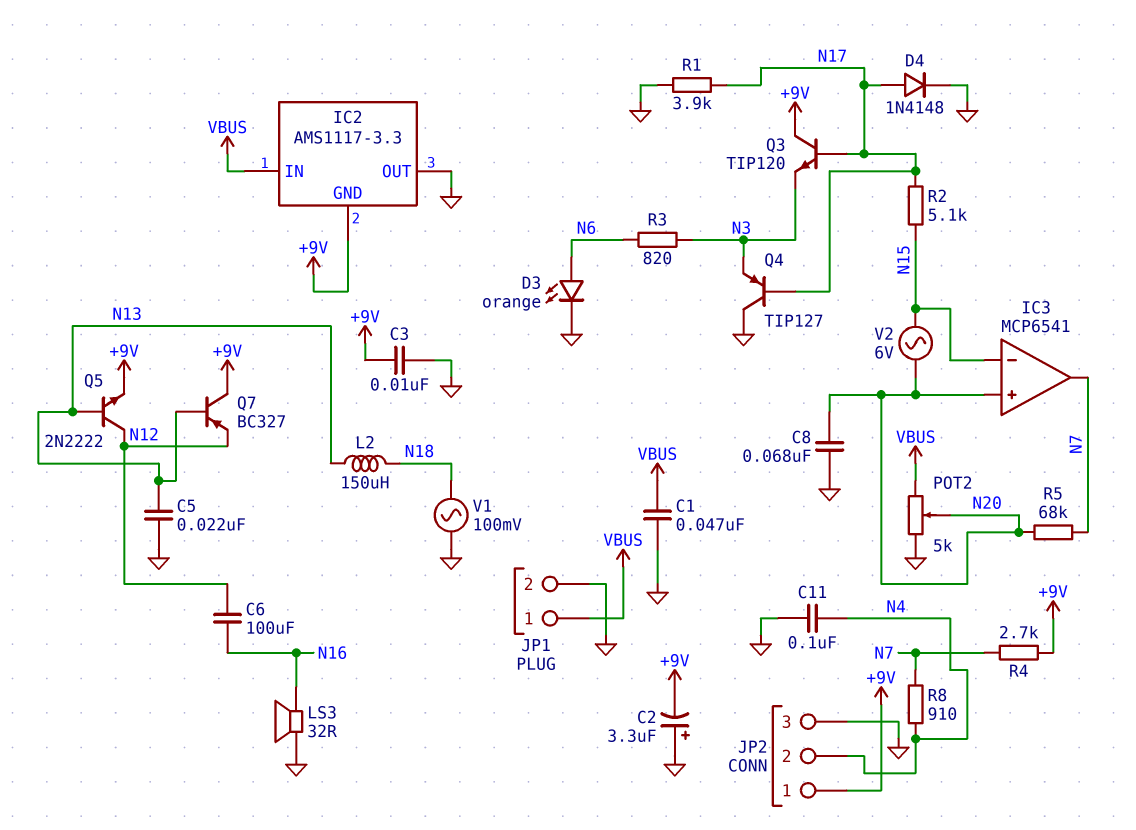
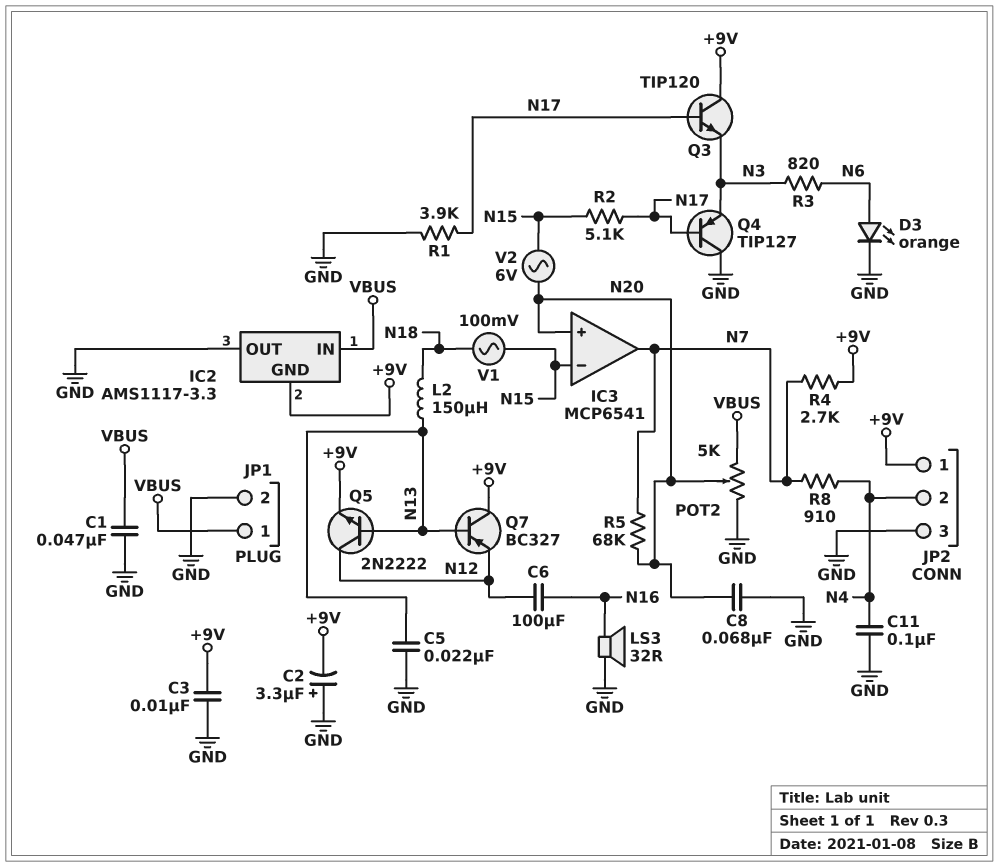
D4: diode 1N4148 (A N17, K GND) -> none
V1: AC 100mV (GND, N18) -> AC 100mV (N15, N18)

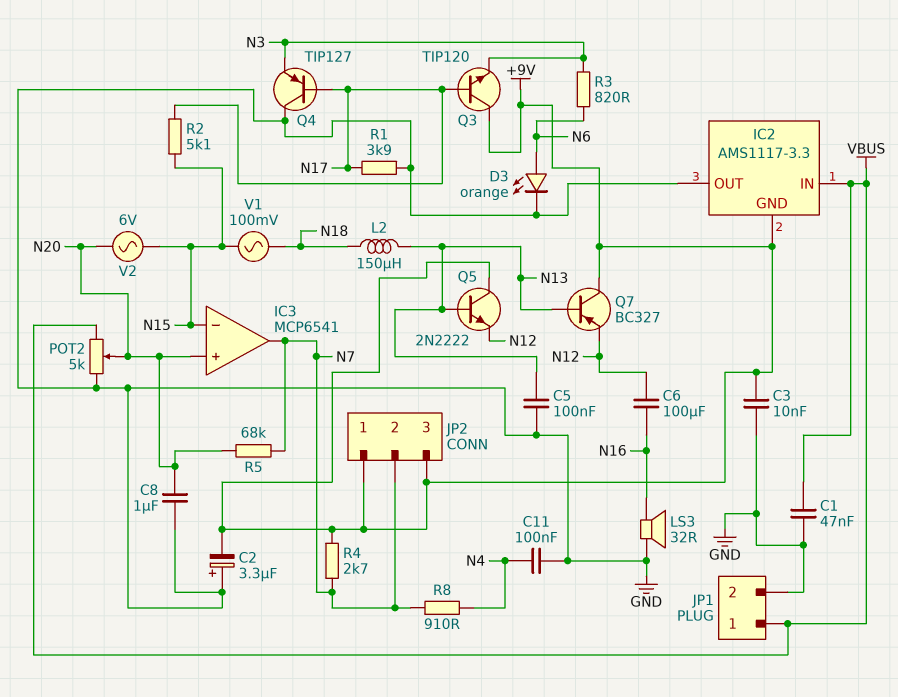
C5: 22nF (GND, N13) -> 100nF (GND, N13)
C8: 68nF (GND, N20) -> 1uF (GND, N20)
JP2 pin 2: N4 -> N7
JP2 pin 3: GND -> +9V
Q5: NPN 2N2222 (B N13, C N12, E +9V) -> NPN 2N2222 (B N13, C +9V, E N12)

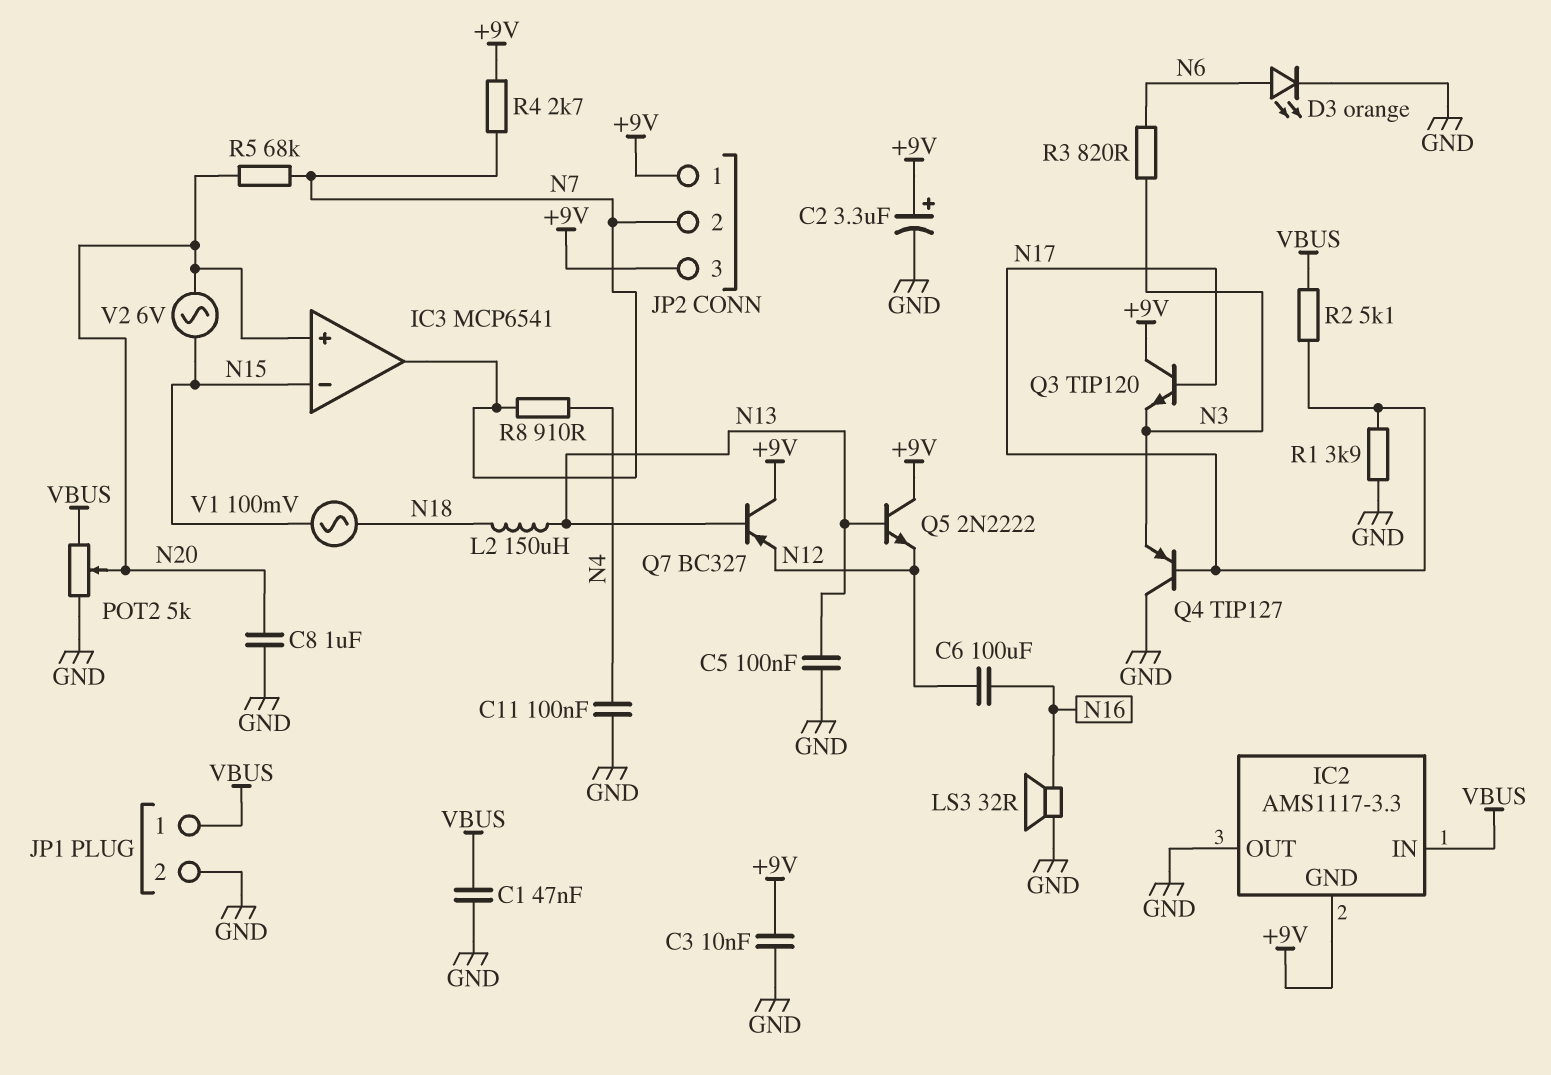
C2: 3.3uF (plus GND, minus +9V) -> 3.3uF (plus +9V, minus GND)
R2: 5.1k (N15, N17) -> 5.1k (N17, VBUS)

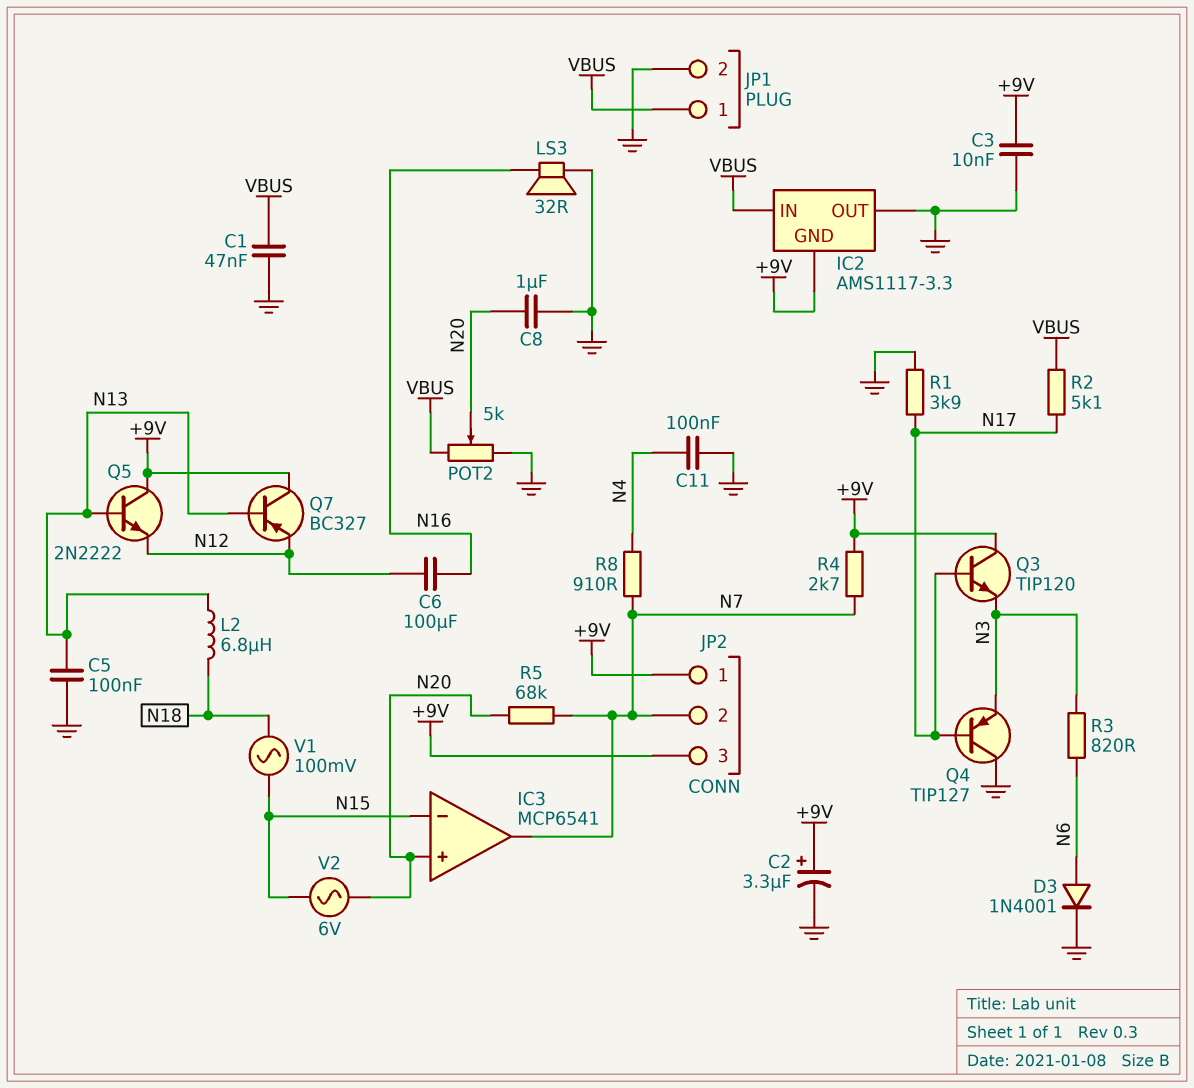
D3: LED orange (A N6, K GND) -> diode 1N4001 (A N6, K GND)
L2: 150uH (N13, N18) -> 6.8uH (N13, N18)

